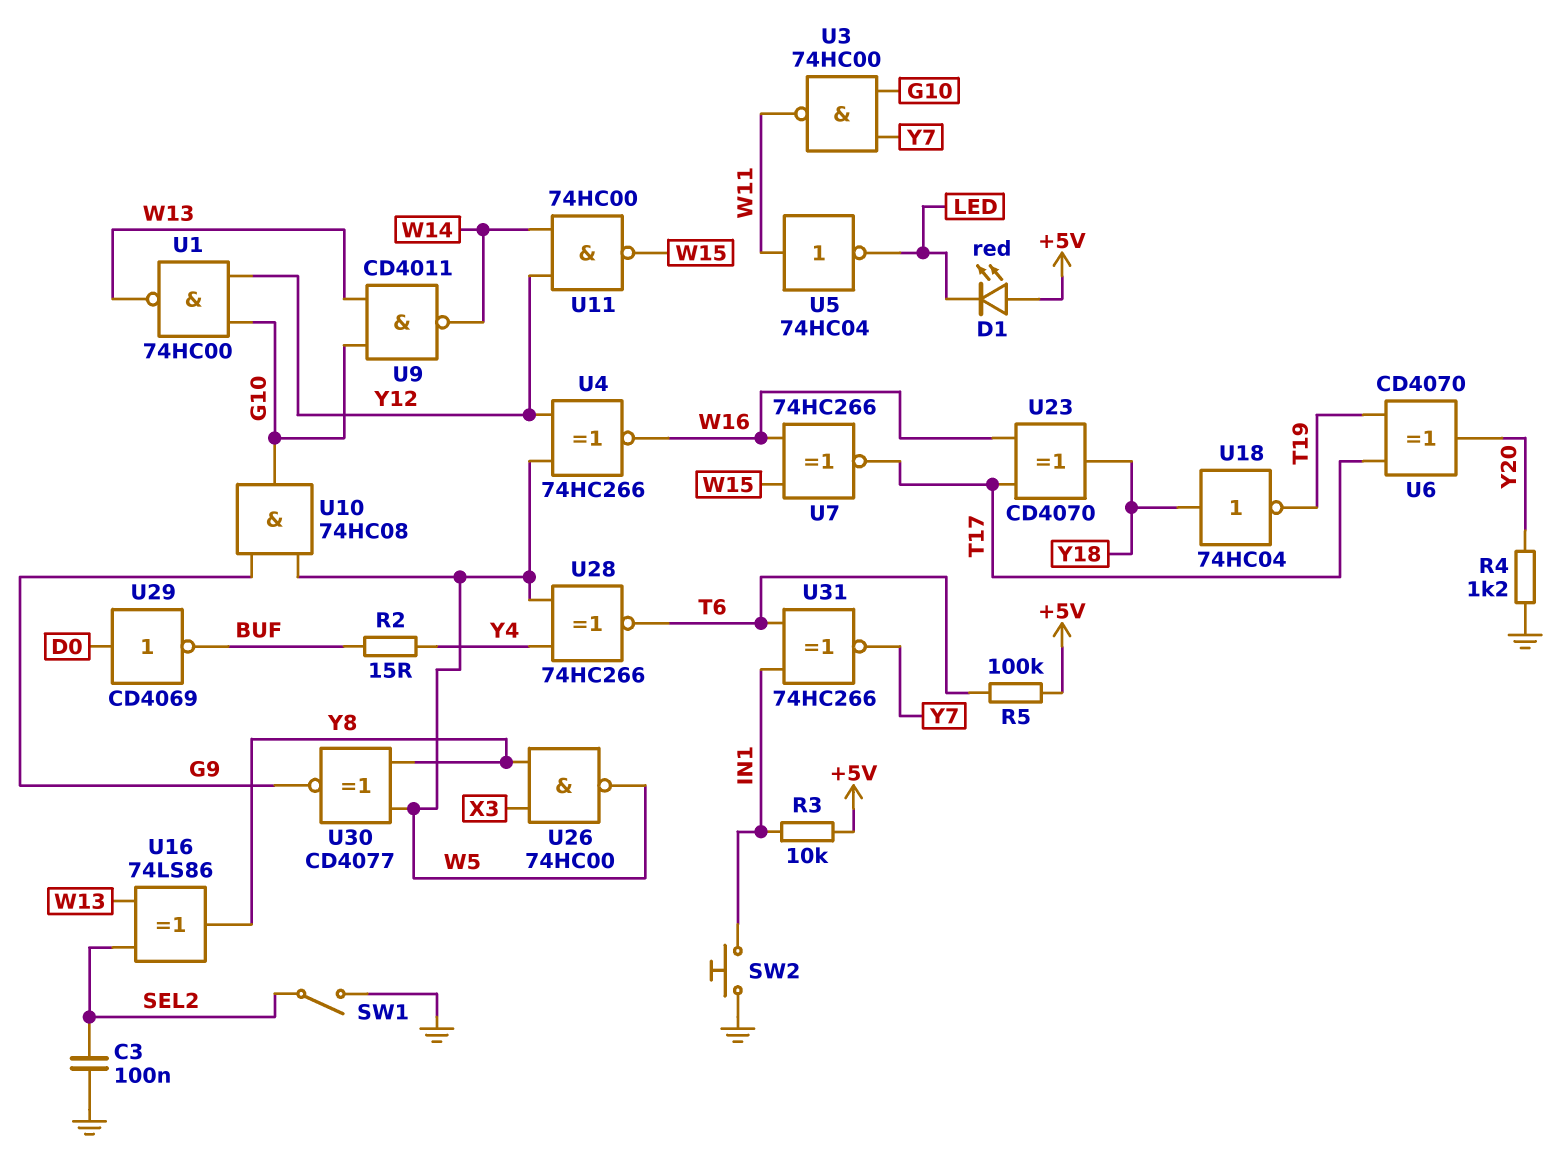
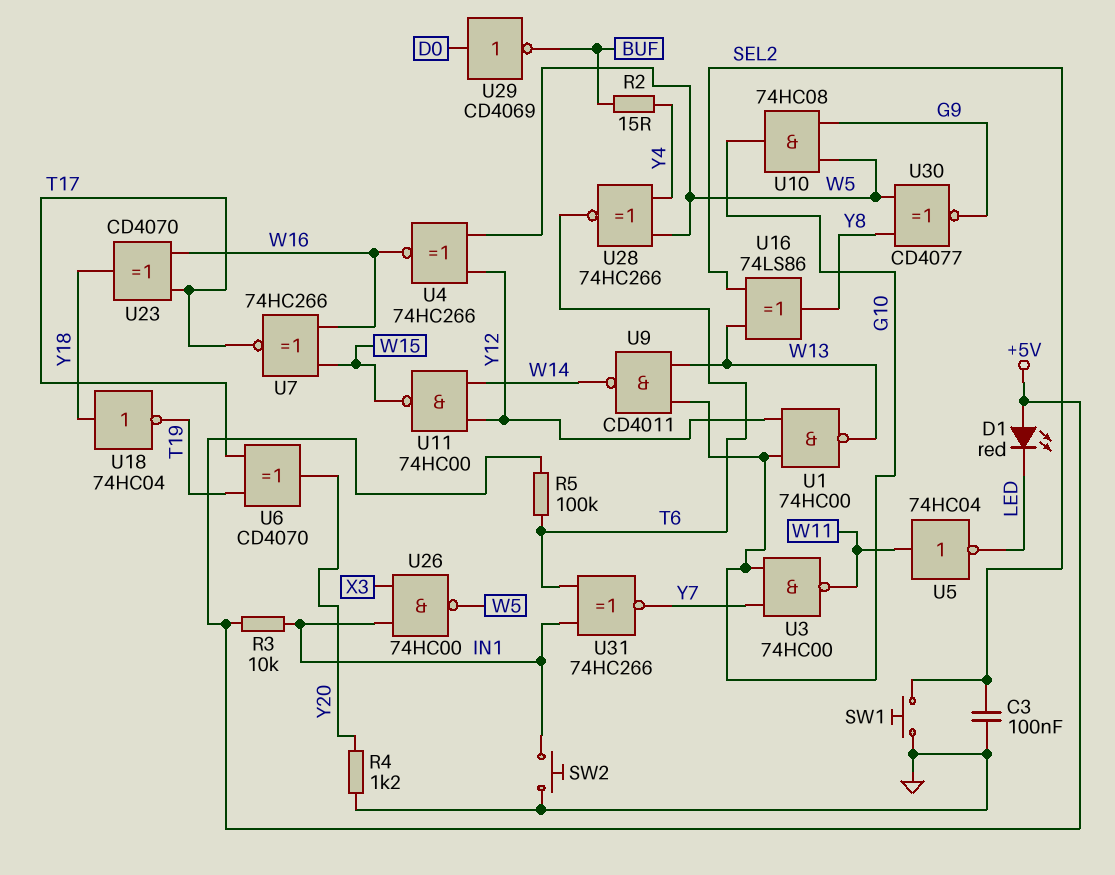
SW1: switch (GND, SEL2) -> button (GND, SEL2)
U26: NAND 74HC00 (in X3, in Y8, out W5) -> NAND 74HC00 (in IN1, in X3, out W5)

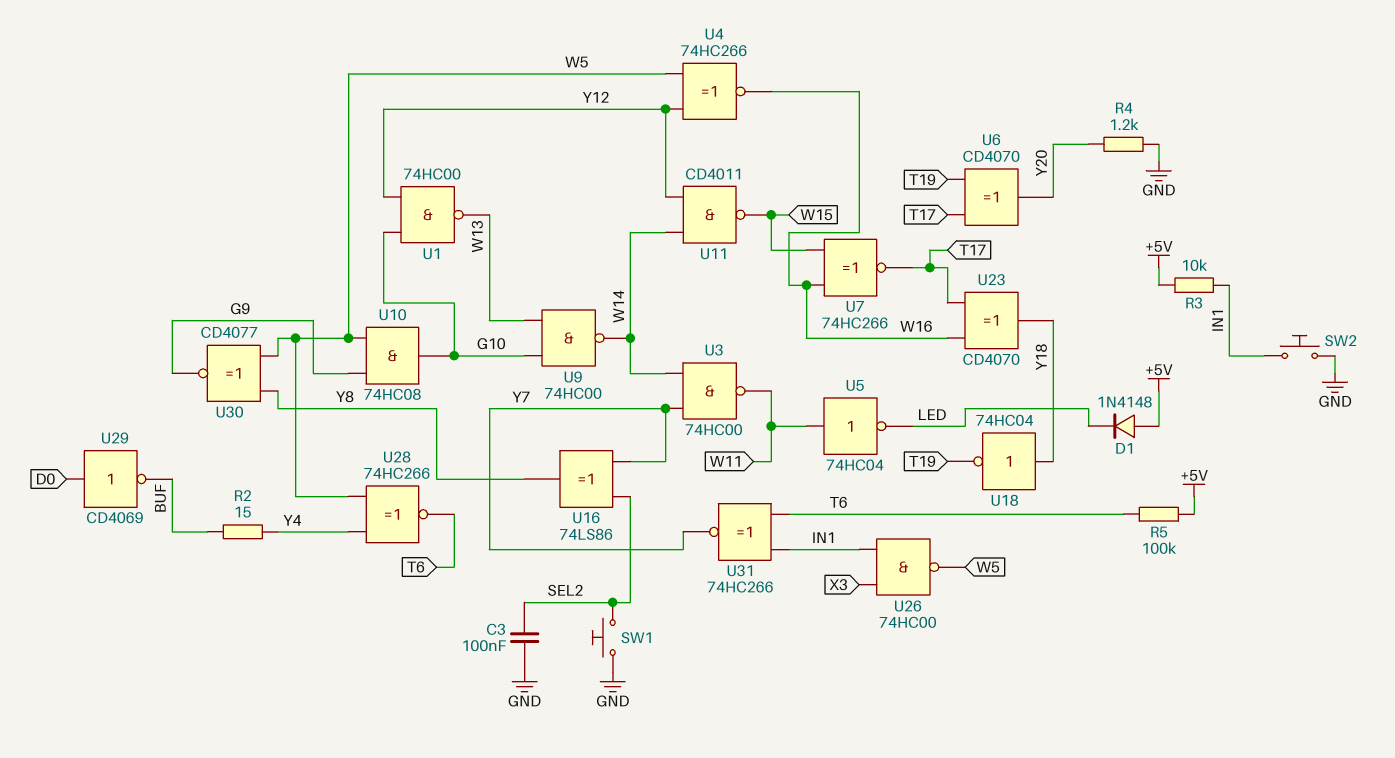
D1: LED red (A +5V, K LED) -> diode 1N4148 (A +5V, K LED)
U3: NAND 74HC00 (in G10, in Y7, out W11) -> NAND 74HC00 (in W14, in Y7, out W11)
U9: NAND CD4011 (in G10, in W13, out W14) -> NAND 74HC00 (in G10, in W13, out W14)
U11: NAND 74HC00 (in W14, in Y12, out W15) -> NAND CD4011 (in W14, in Y12, out W15)
U16: XOR 74LS86 (in SEL2, in W13, out Y8) -> XOR 74LS86 (in SEL2, in Y7, out Y8)

